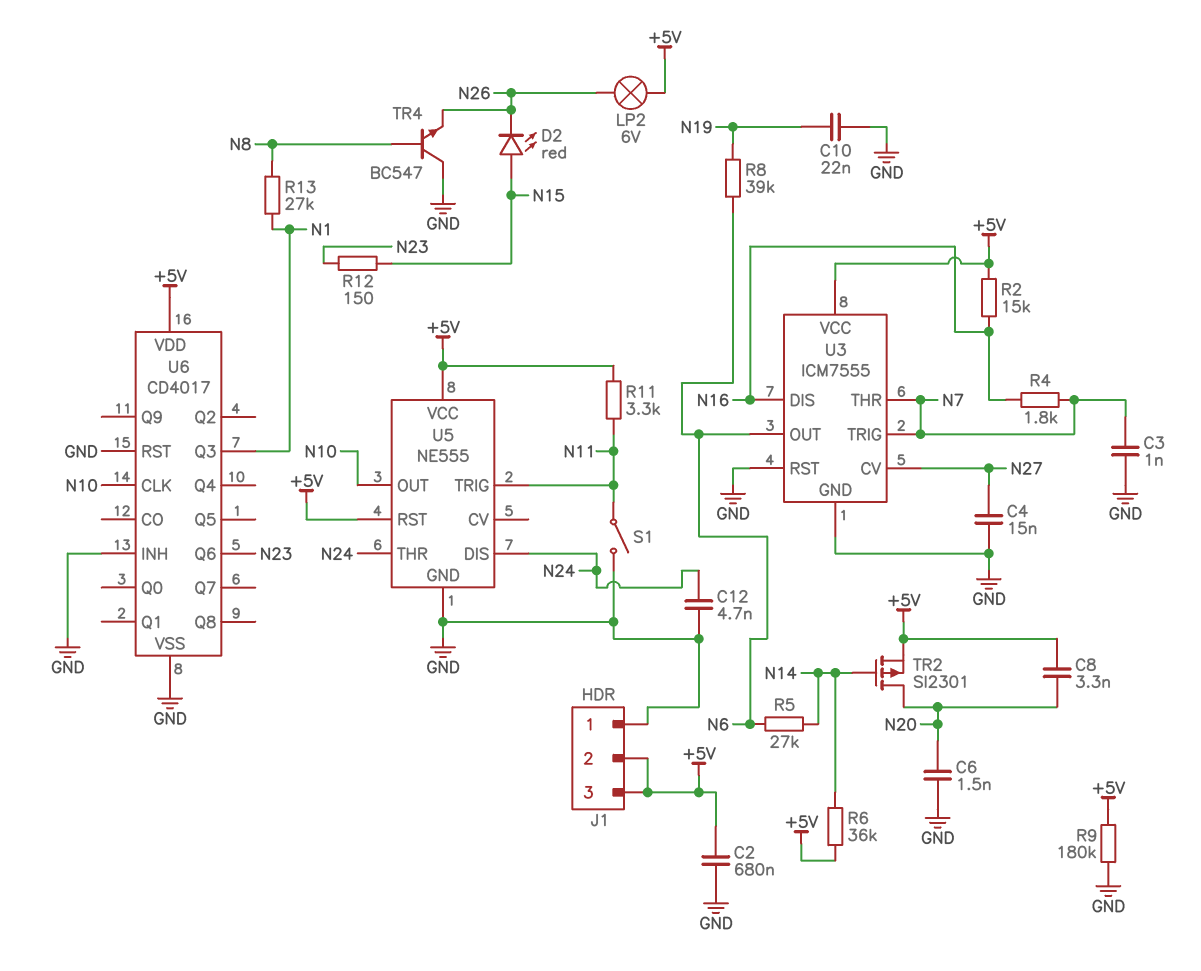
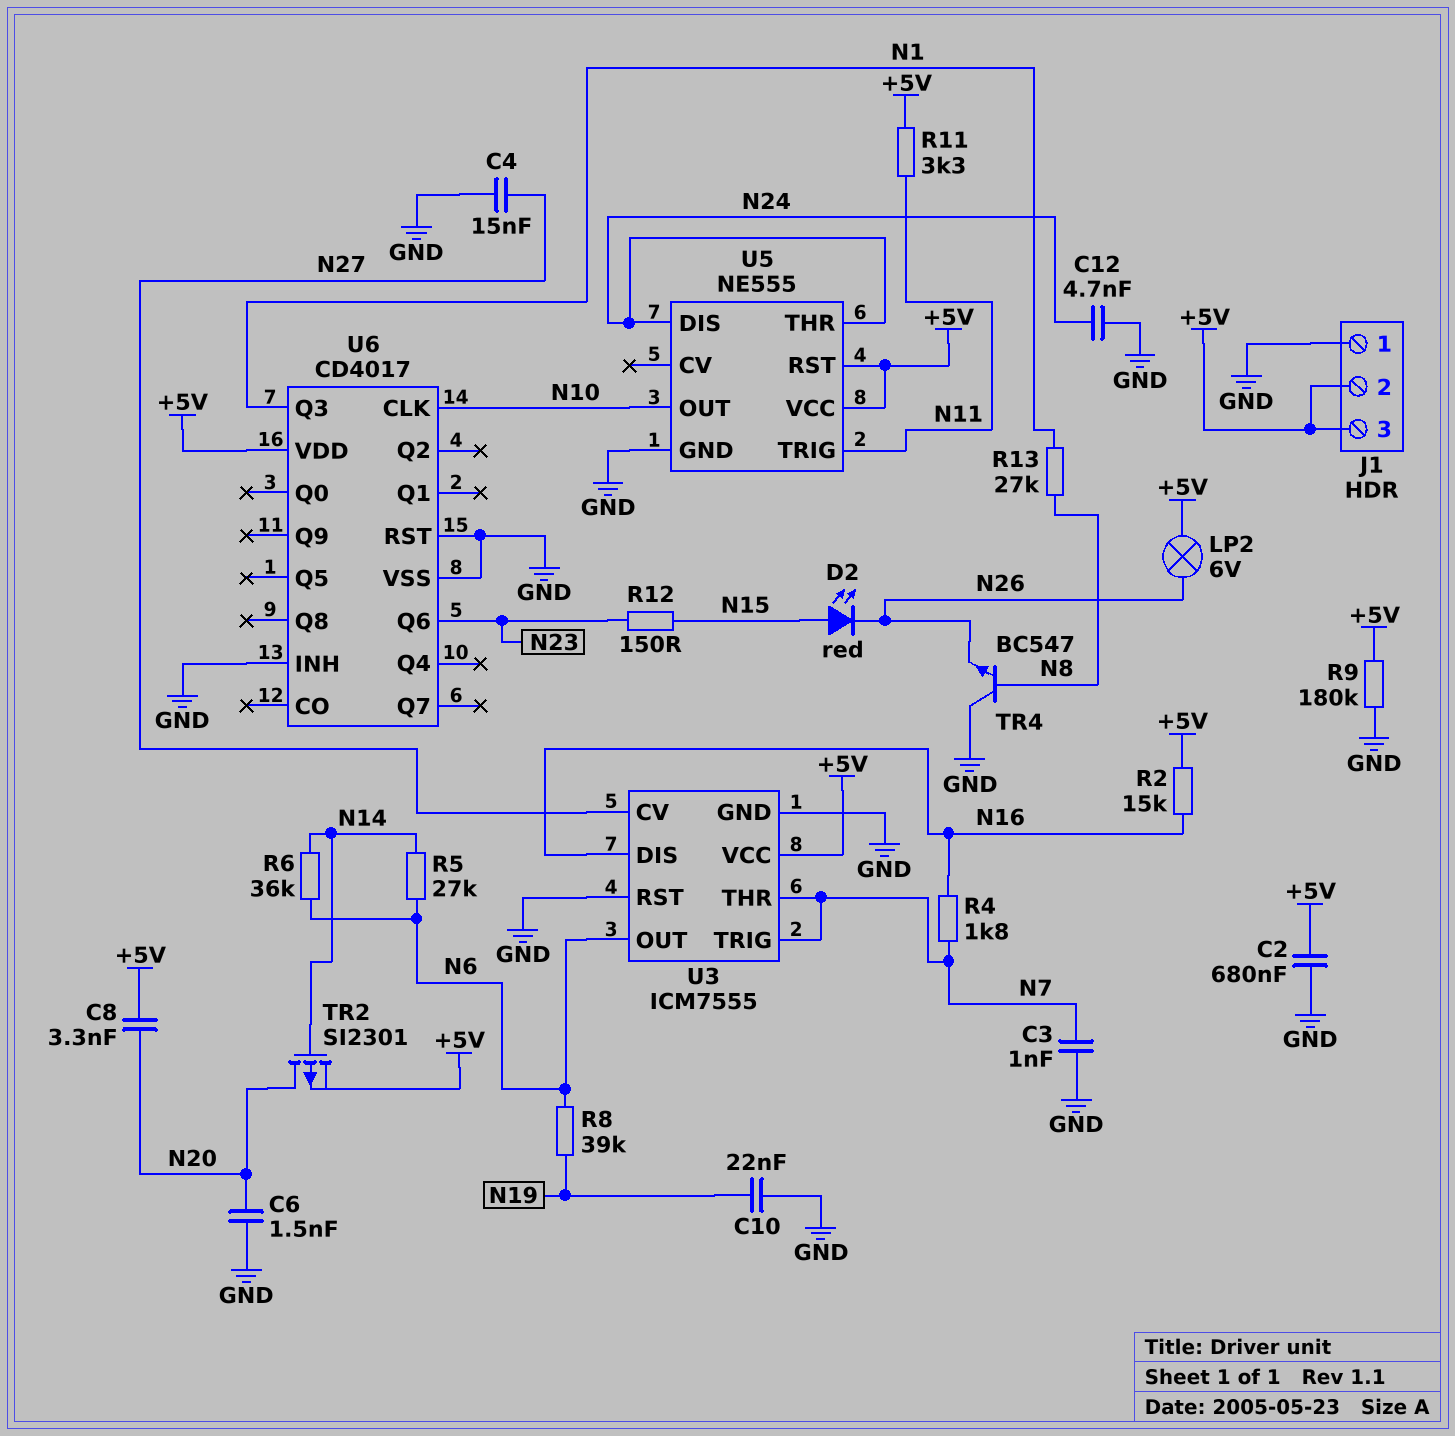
R6: 36k (+5V, N14) -> 36k (N6, N14)
S1: switch (GND, N11) -> none

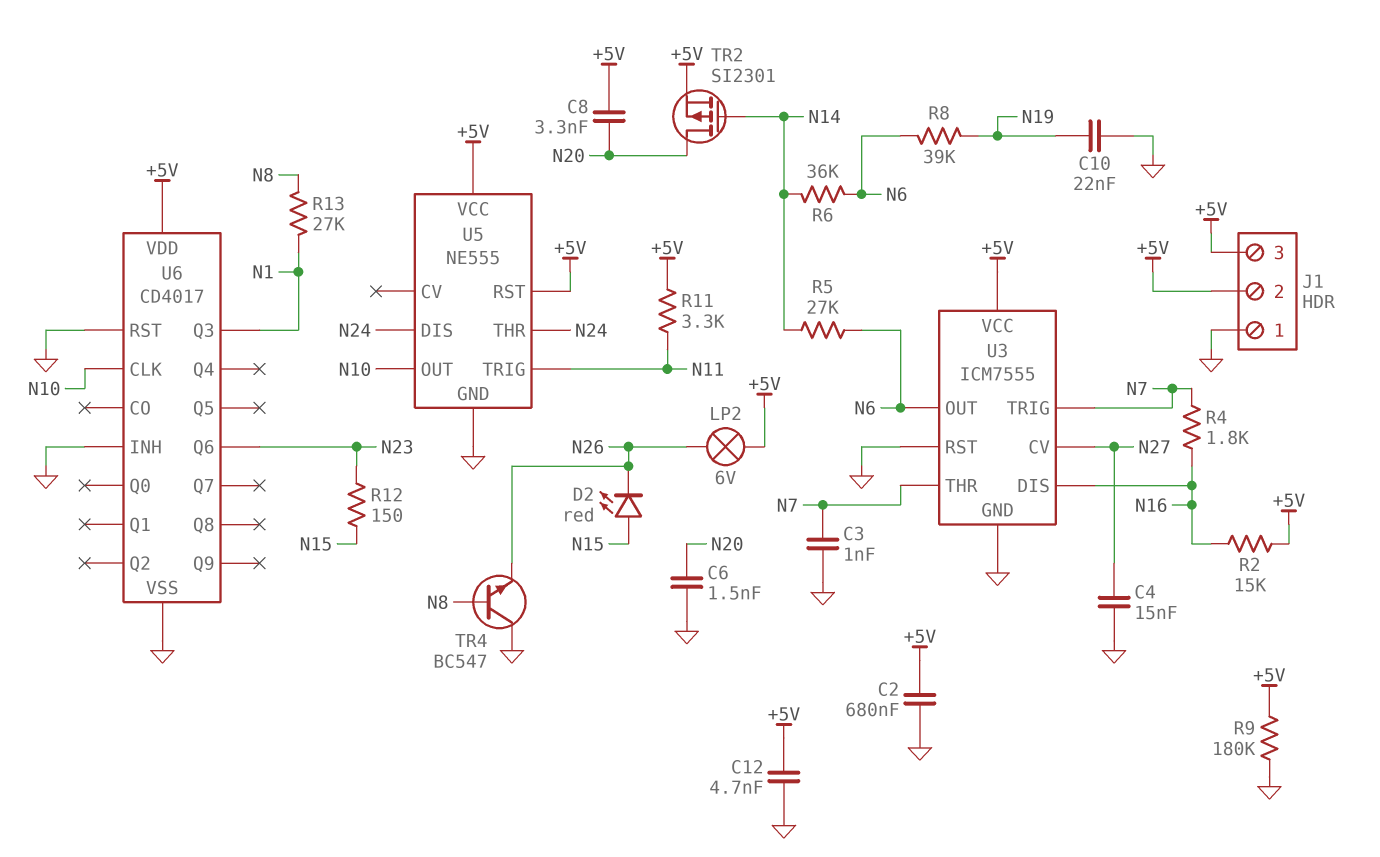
C12: 4.7nF (GND, N24) -> 4.7nF (+5V, GND)

